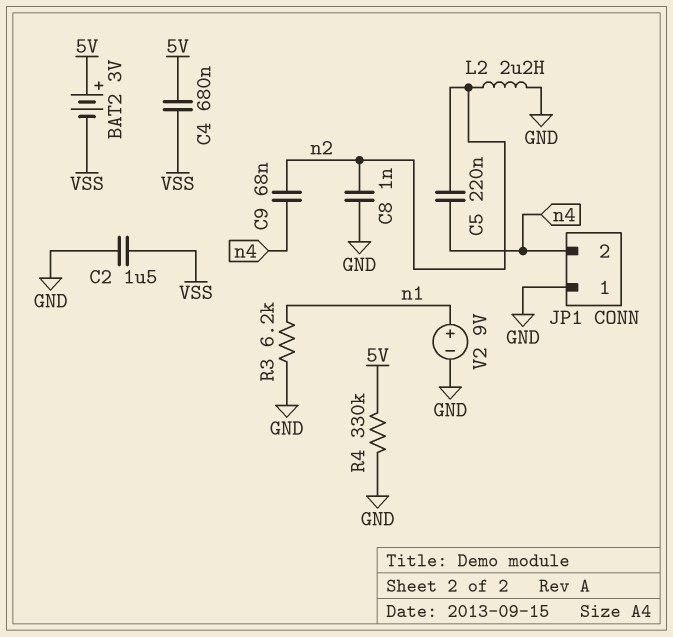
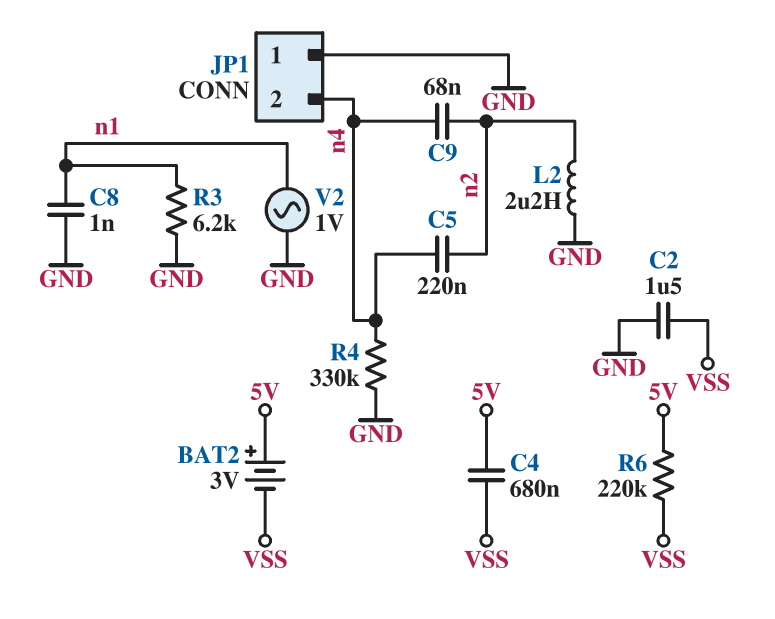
C8: 1nF (GND, n2) -> 1nF (GND, n1)
R4: 330k (5V, GND) -> 330k (GND, n4)
R6: none -> 220k (5V, VSS)
V2: 9V (plus n1, minus GND) -> AC 1V (GND, n1)

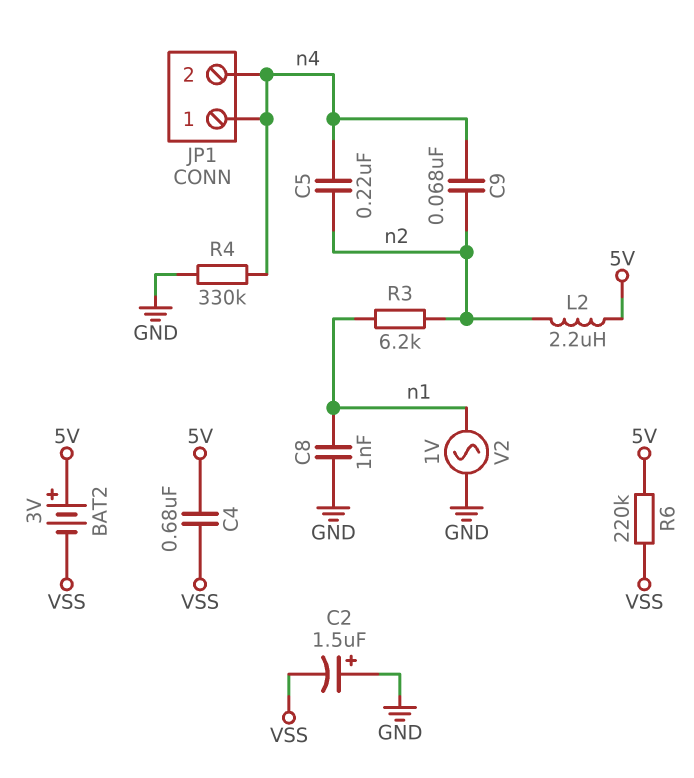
C2: 1.5uF (GND, VSS) -> 1.5uF (plus GND, minus VSS)
JP1 pin 1: GND -> n4
L2: 2.2uH (GND, n2) -> 2.2uH (5V, n2)
R3: 6.2k (GND, n1) -> 6.2k (n1, n2)

